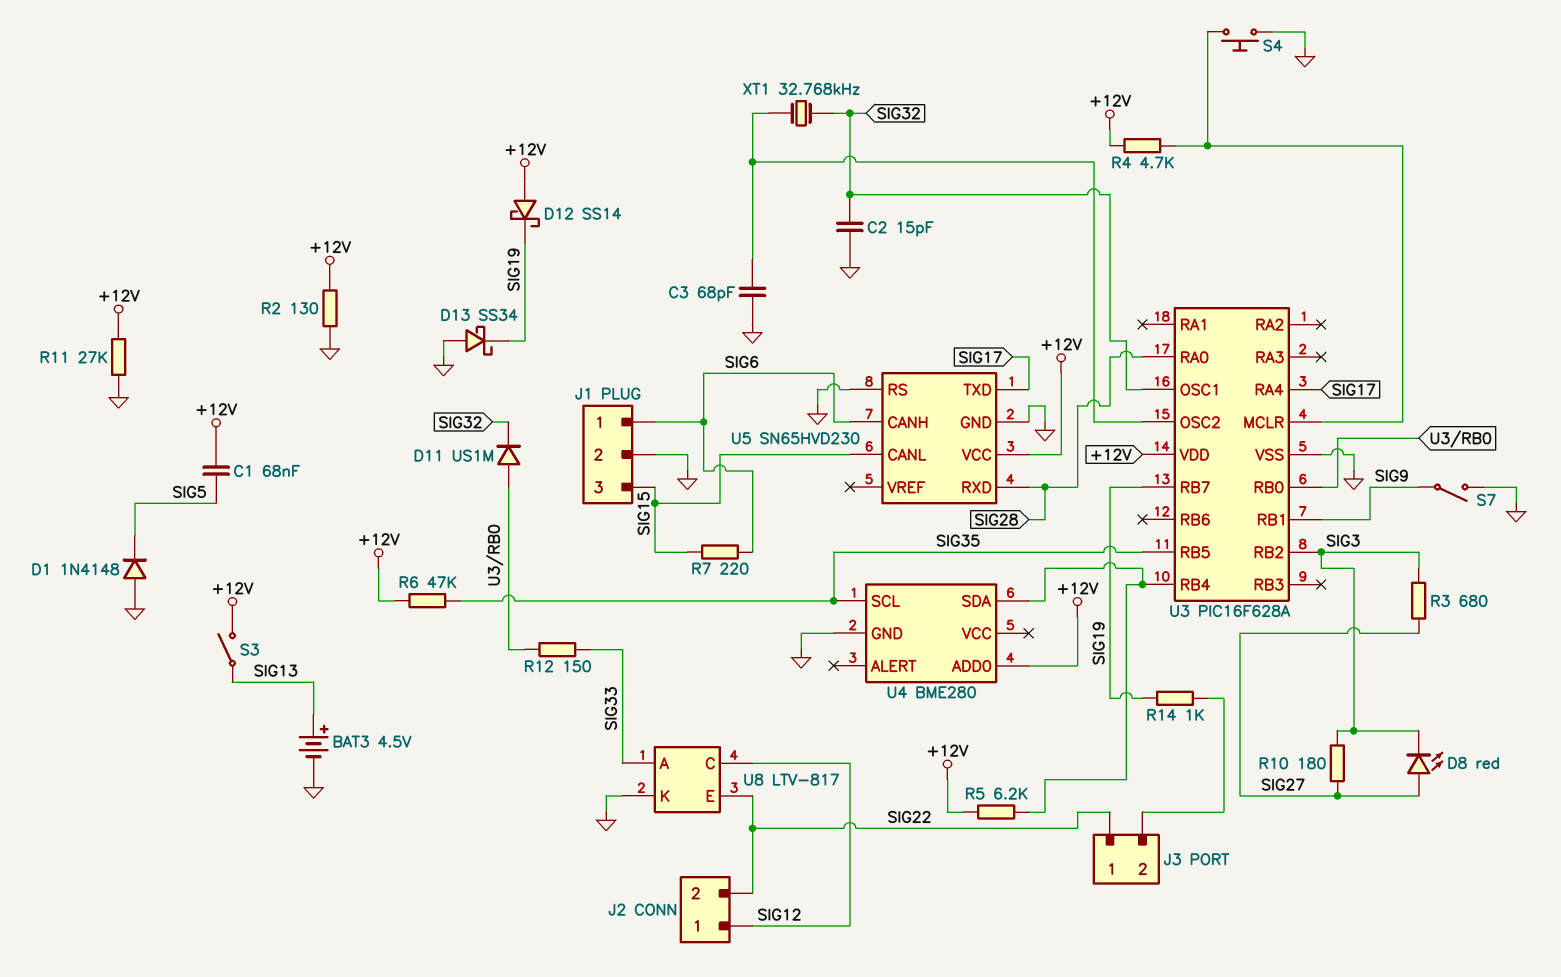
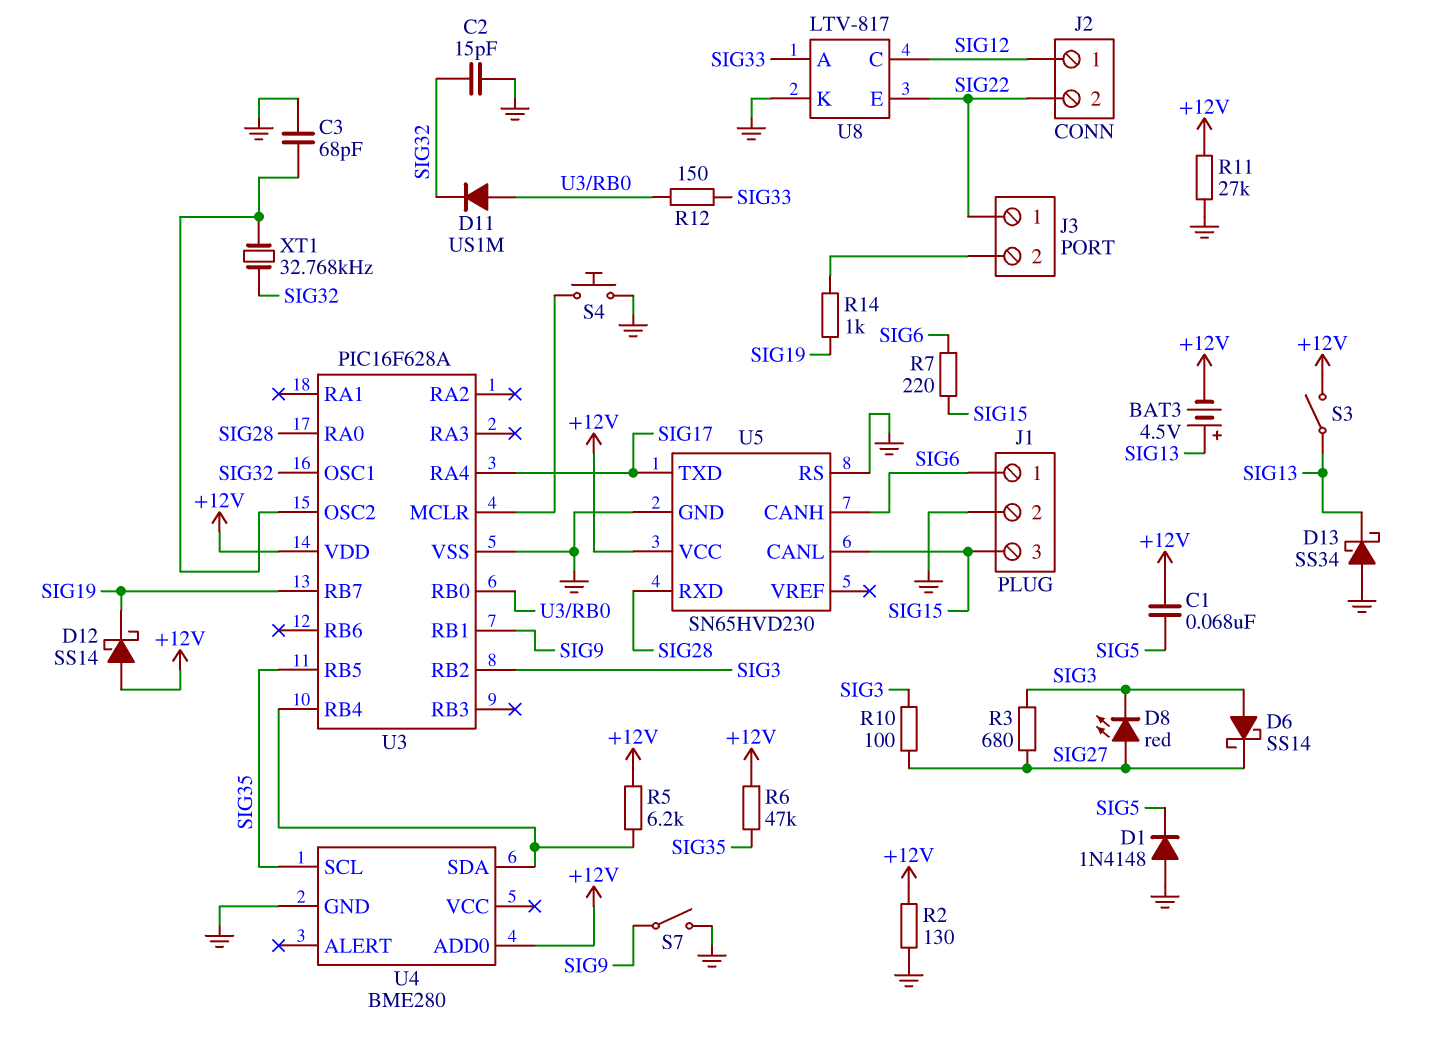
BAT3: 4.5V (plus SIG13, minus GND) -> 4.5V (plus SIG13, minus +12V)
D6: none -> schottky SS14 (A SIG3, K SIG27)
D13: schottky SS34 (A GND, K SIG19) -> schottky SS34 (A GND, K SIG13)
R4: 4.7k (+12V, U3/MCLR) -> none
R10: 180 (SIG3, SIG27) -> 100 (SIG3, SIG27)

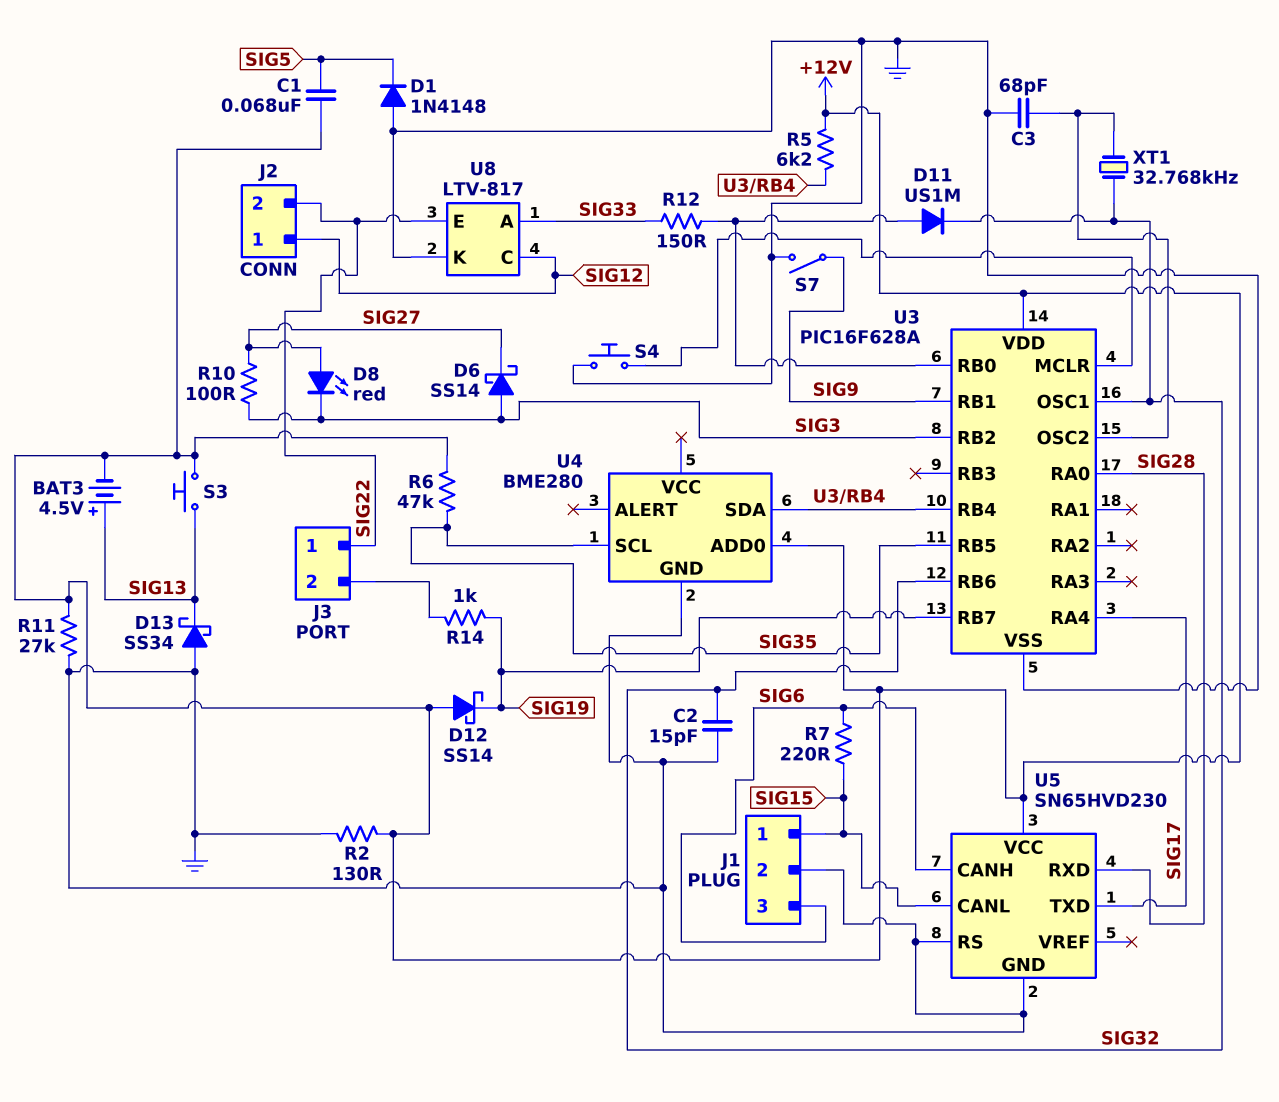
J1 pin 1: SIG6 -> SIG15
J1 pin 3: SIG15 -> SIG6
R3: 680 (SIG3, SIG27) -> none
S3: switch (+12V, SIG13) -> button (+12V, SIG13)
U3 pin RB6: none -> SIG32

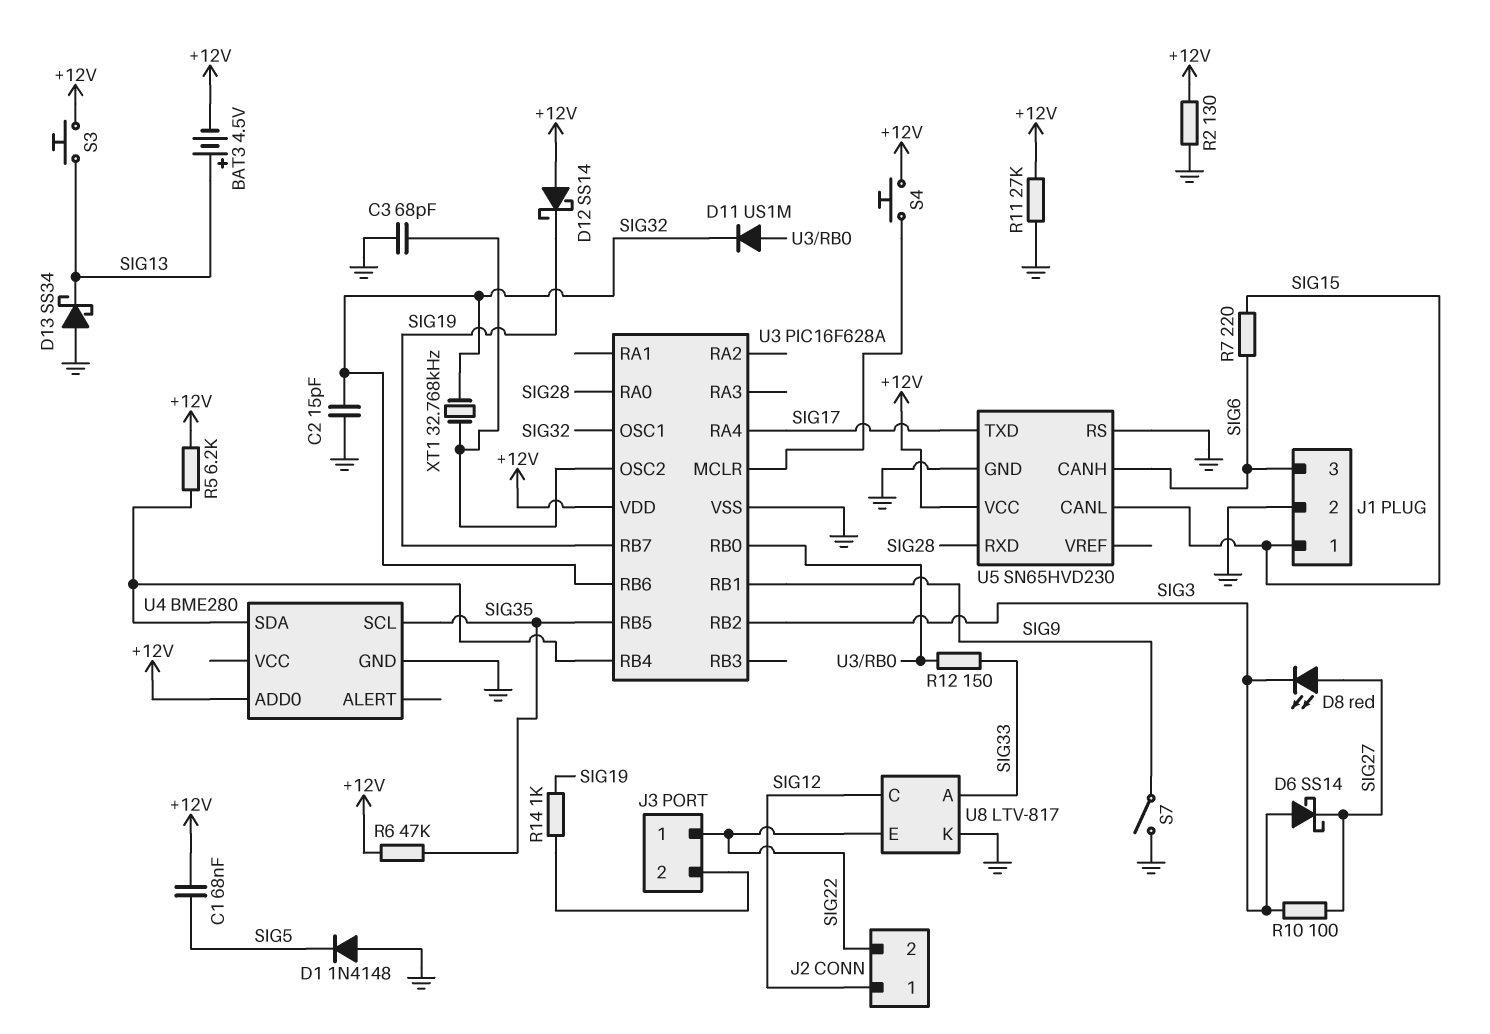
S4: button (GND, U3/MCLR) -> button (+12V, U3/MCLR)

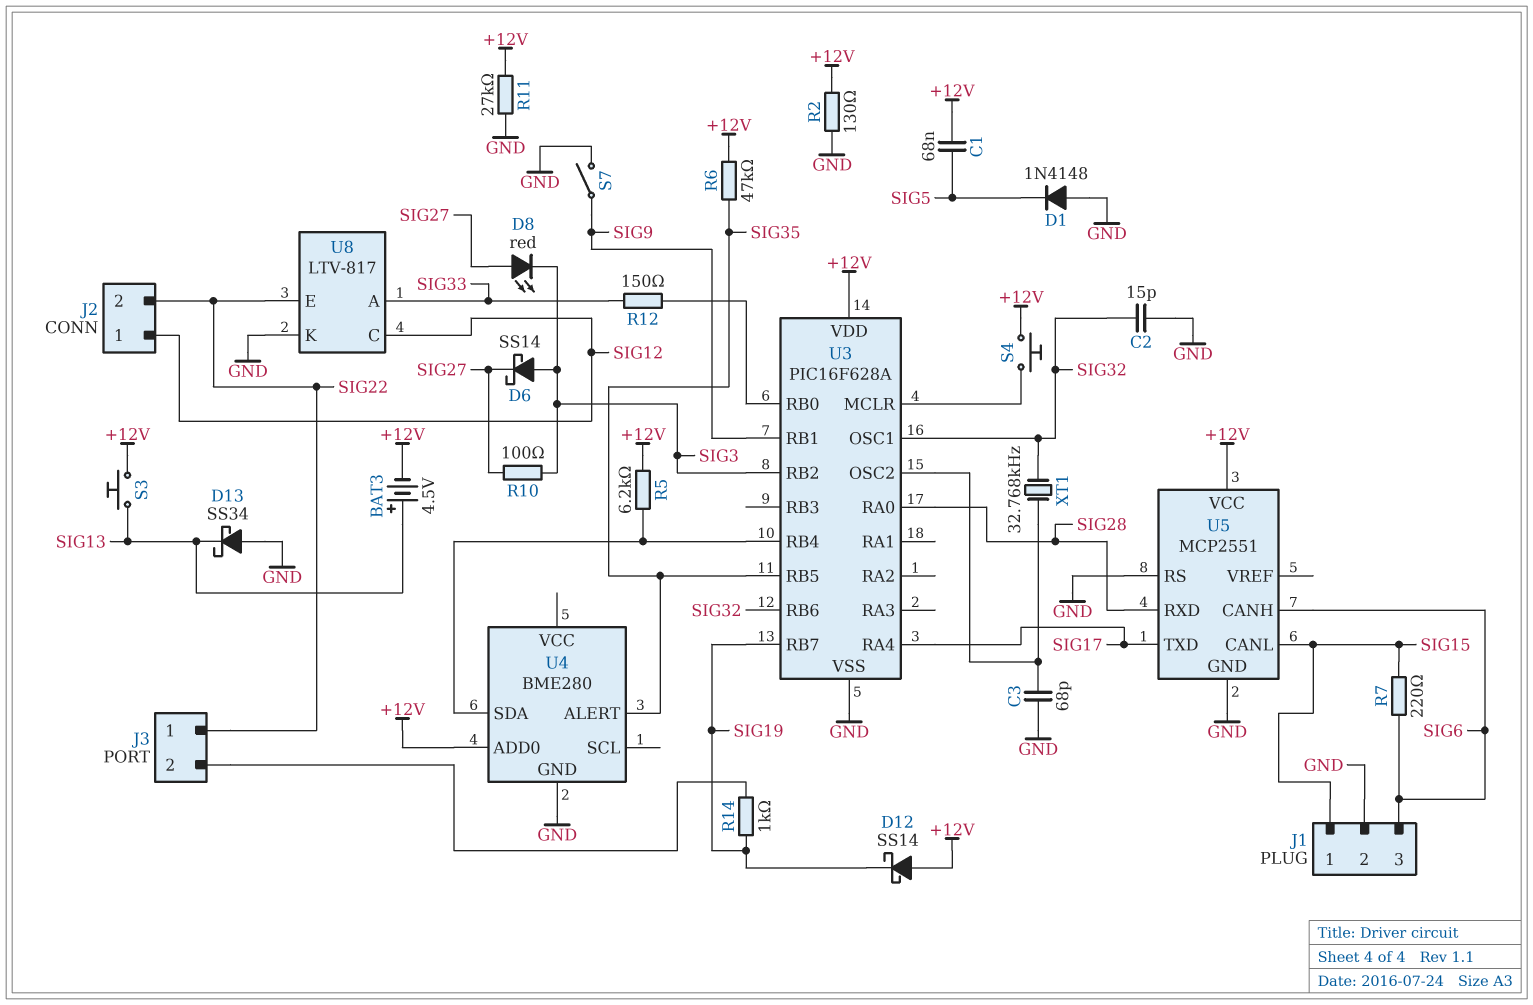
D11: diode US1M (A U3/RB0, K SIG32) -> none
U4 pin ALERT: none -> SIG35
U4 pin SCL: SIG35 -> none
U5: SN65HVD230 -> MCP2551

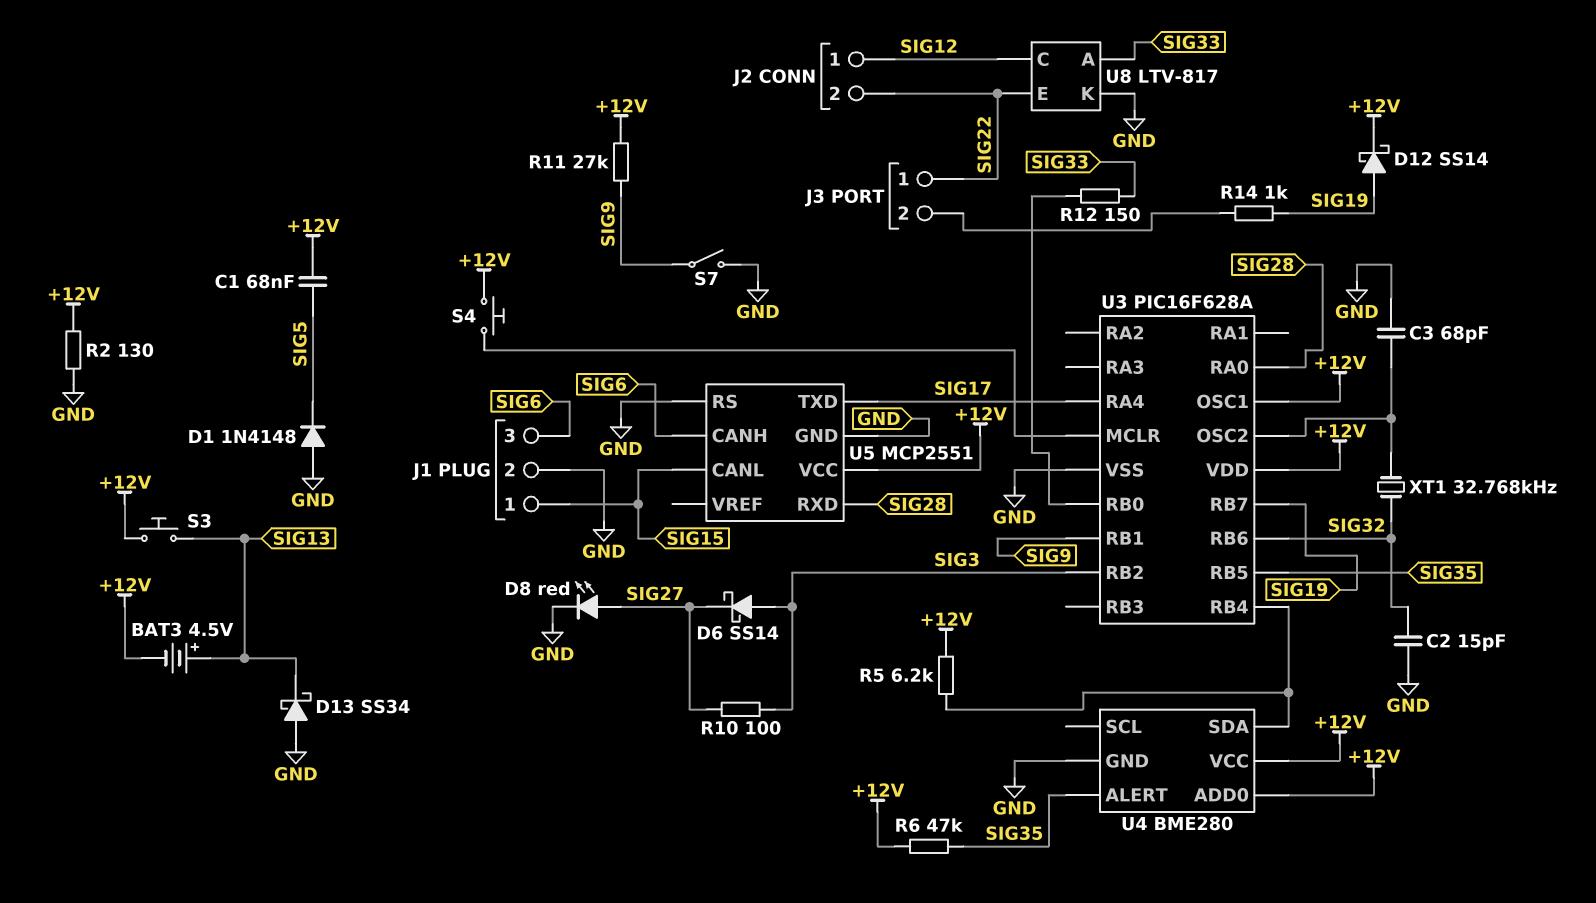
D8: LED red (A SIG27, K SIG3) -> LED red (A SIG27, K GND)
D12: schottky SS14 (A +12V, K SIG19) -> schottky SS14 (A SIG19, K +12V)
R7: 220 (SIG6, SIG15) -> none
R11: 27k (+12V, GND) -> 27k (+12V, SIG9)
U3 pin OSC1: SIG32 -> +12V
U4 pin VCC: none -> +12V

